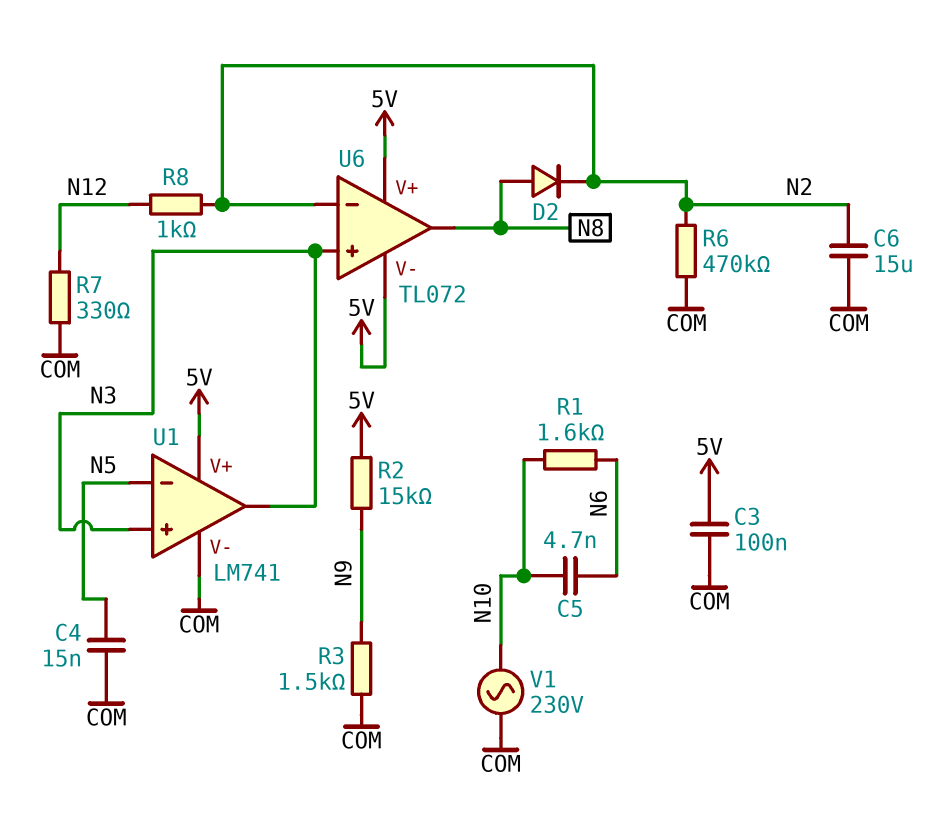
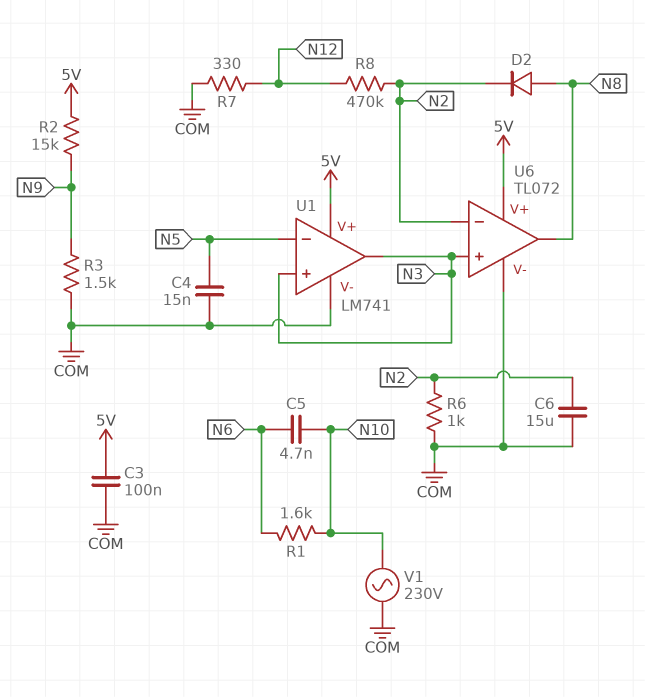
R6: 470k (COM, N2) -> 1k (COM, N2)
R8: 1k (N2, N12) -> 470k (N2, N12)
U6 pin V-: 5V -> COM

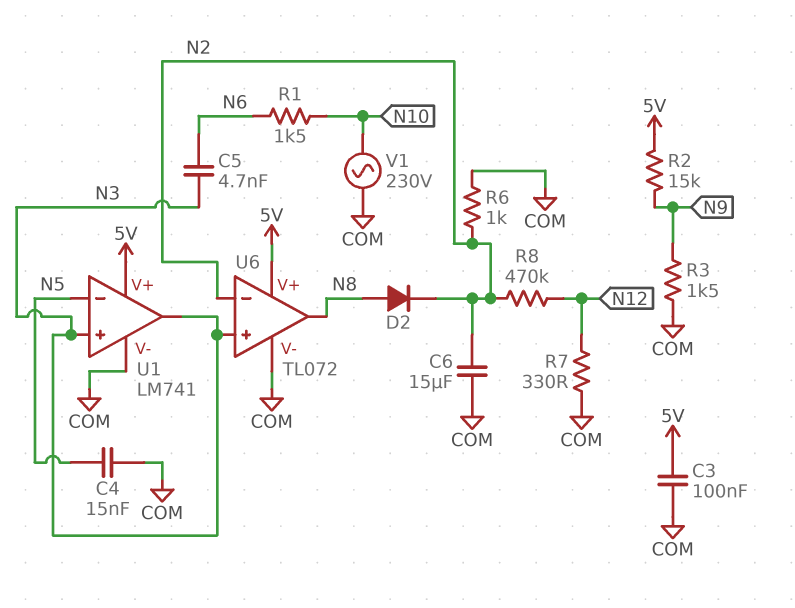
C5: 4.7nF (N6, N10) -> 4.7nF (N3, N6)
R1: 1.6k (N6, N10) -> 1.5k (N6, N10)

